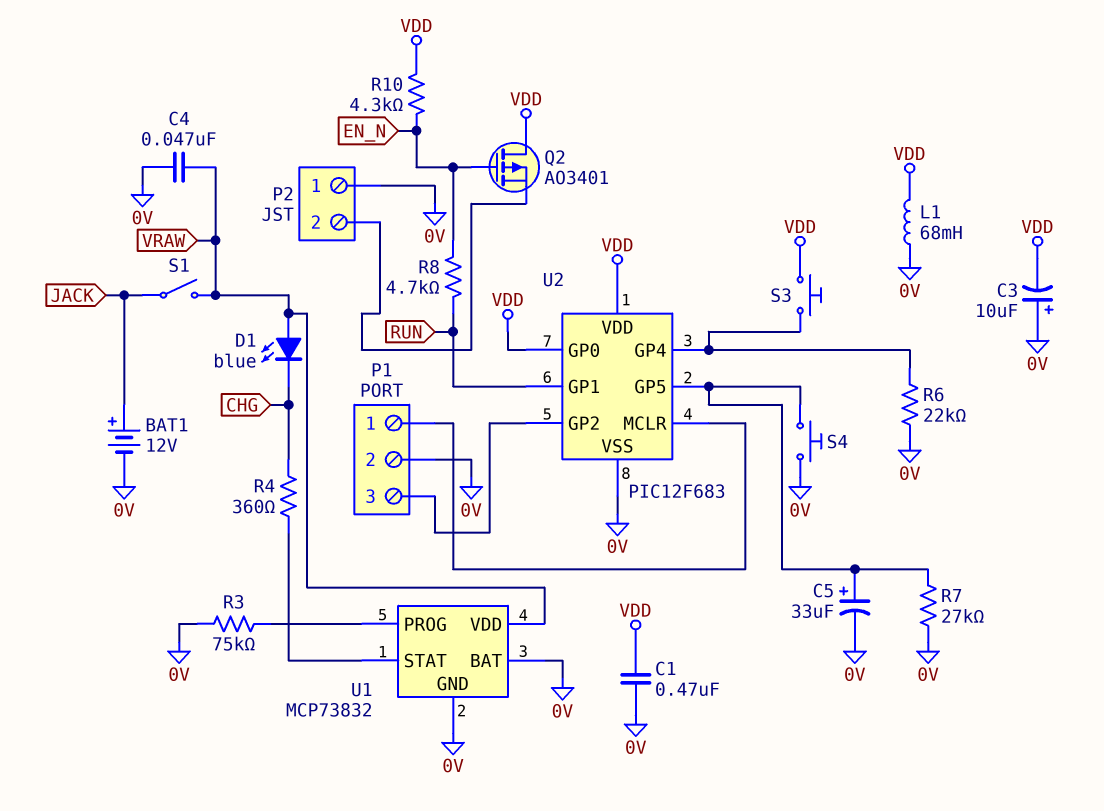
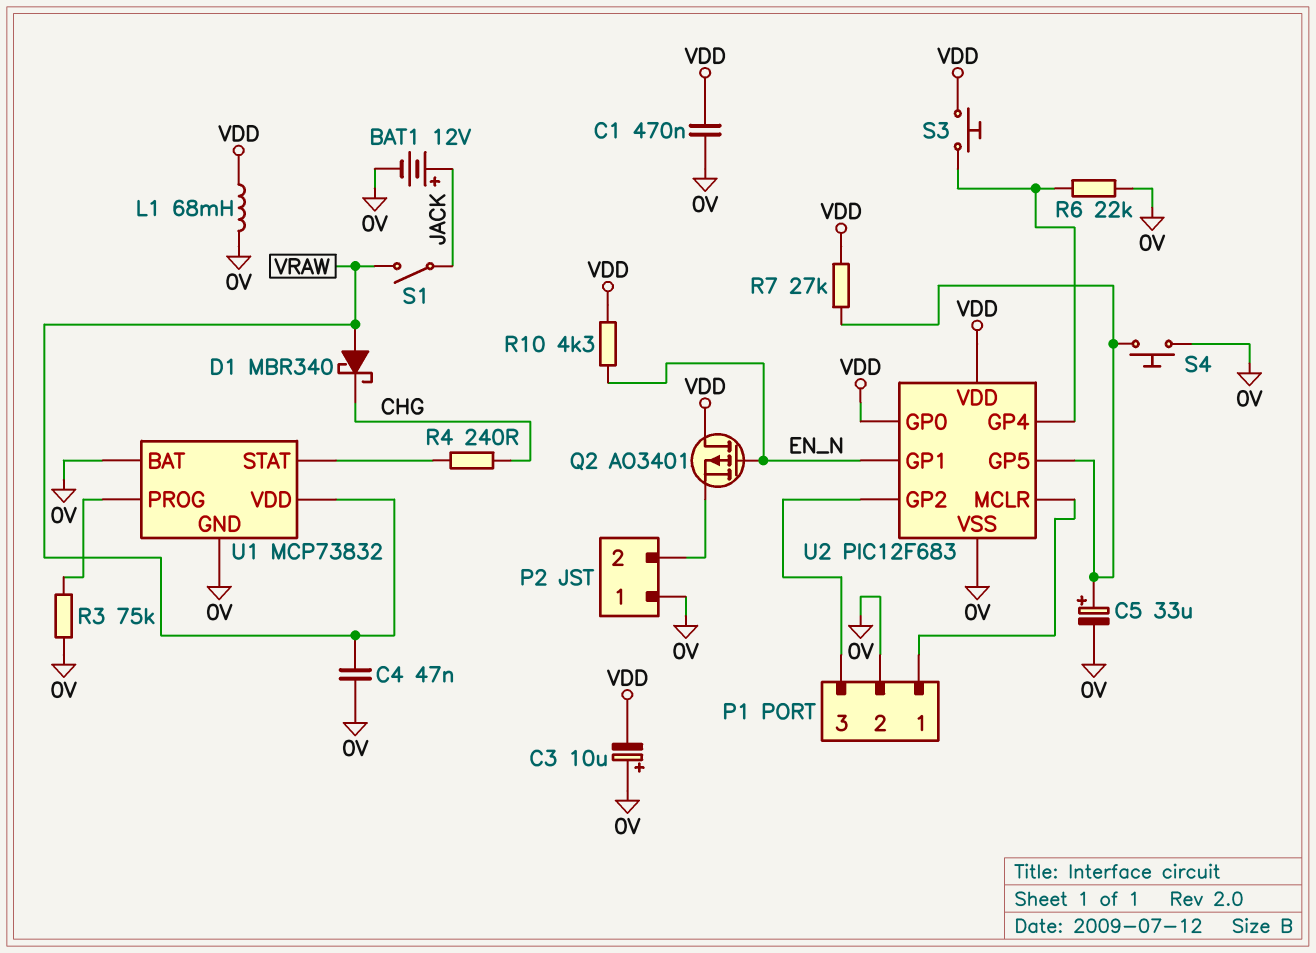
D1: LED blue (A VRAW, K CHG) -> schottky MBR340 (A VRAW, K CHG)
R4: 360 (CHG, U1/STAT) -> 240 (CHG, U1/STAT)
R7: 27k (0V, U2/GP5) -> 27k (U2/GP5, VDD)
R8: 4.7k (EN_N, RUN) -> none
U2 pin GP1: RUN -> EN_N

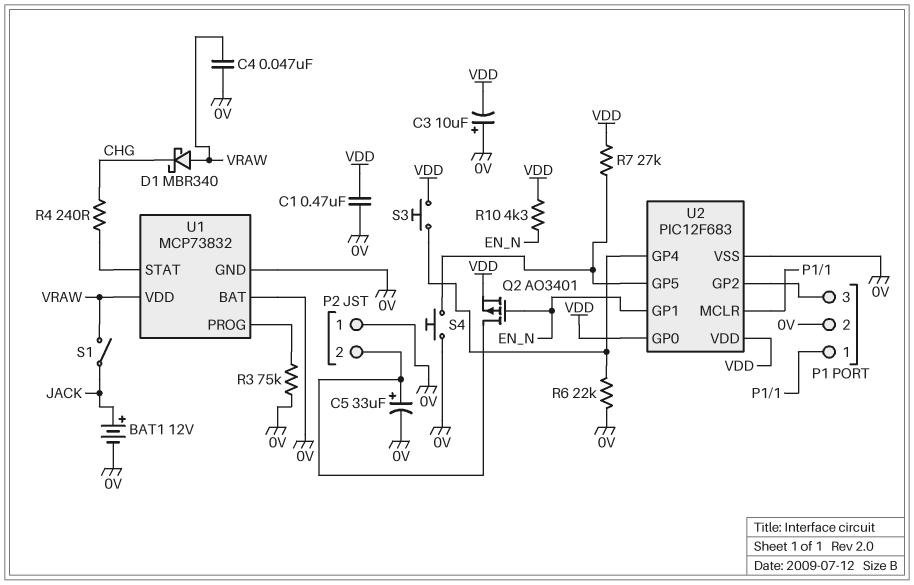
C5: 33uF (plus U2/GP5, minus 0V) -> 33uF (plus P2/2, minus 0V)
L1: 68mH (0V, VDD) -> none
Q2: PMOS AO3401 (G EN_N, D VDD, S P2/2) -> PMOS AO3401 (G EN_N, D P2/2, S VDD)

